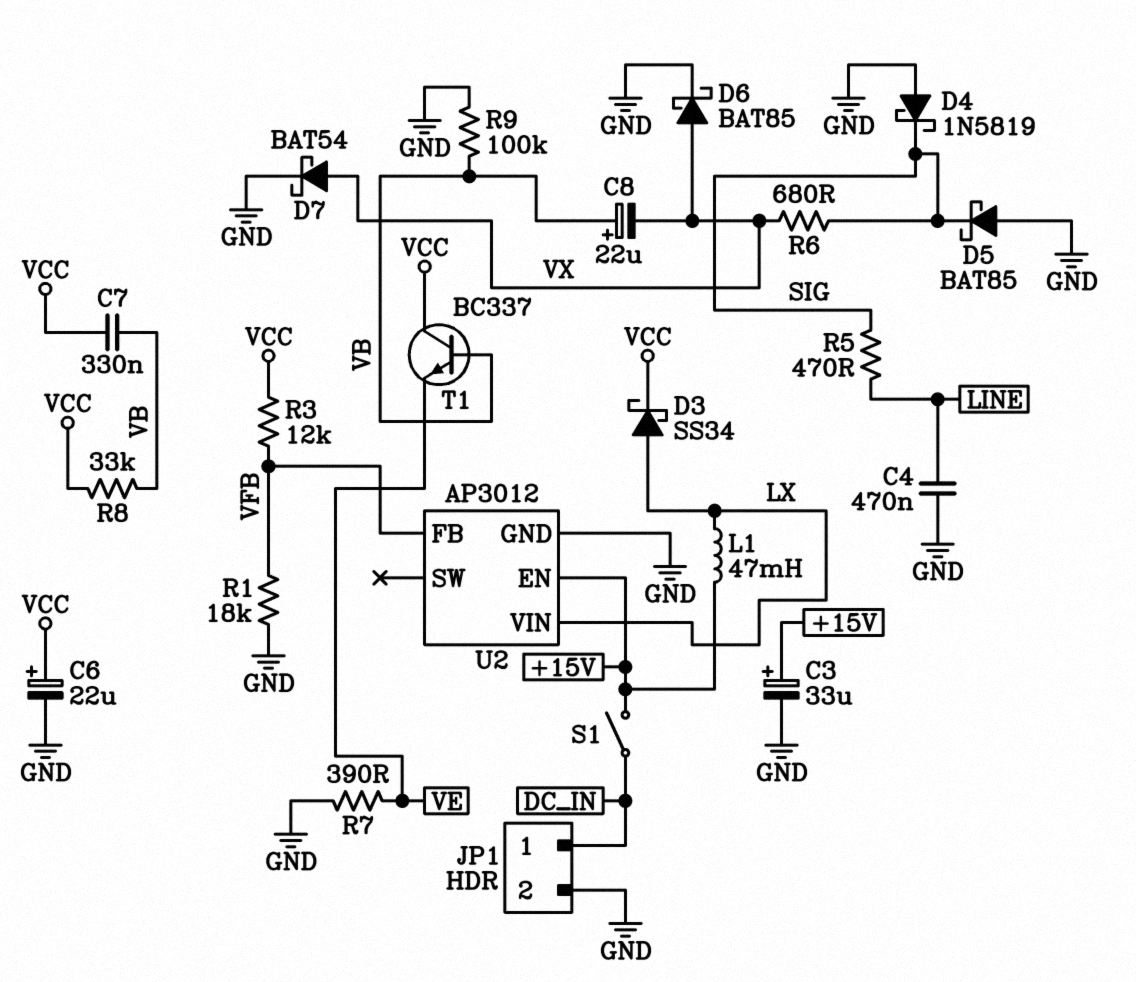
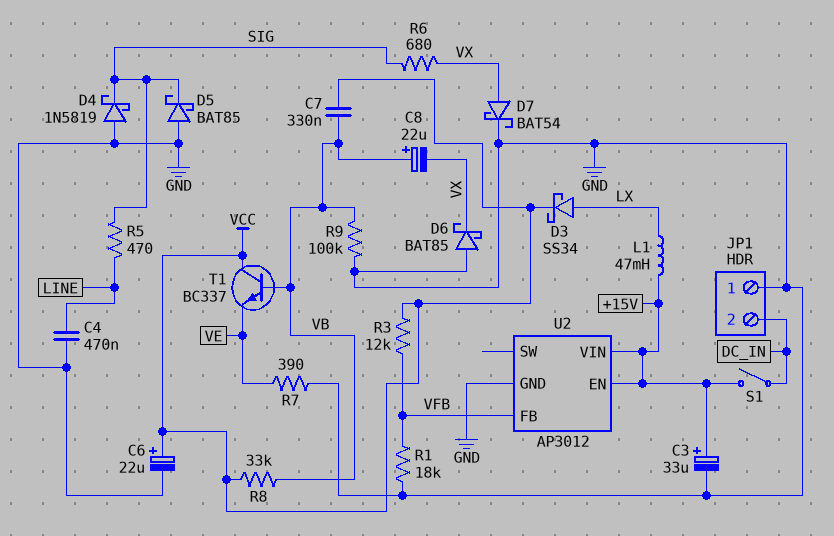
D6: schottky BAT85 (A VX, K GND) -> schottky BAT85 (A GND, K VX)
JP1 pin 1: DC_IN -> GND
JP1 pin 2: GND -> DC_IN
U2 pin VIN: LX -> +15V

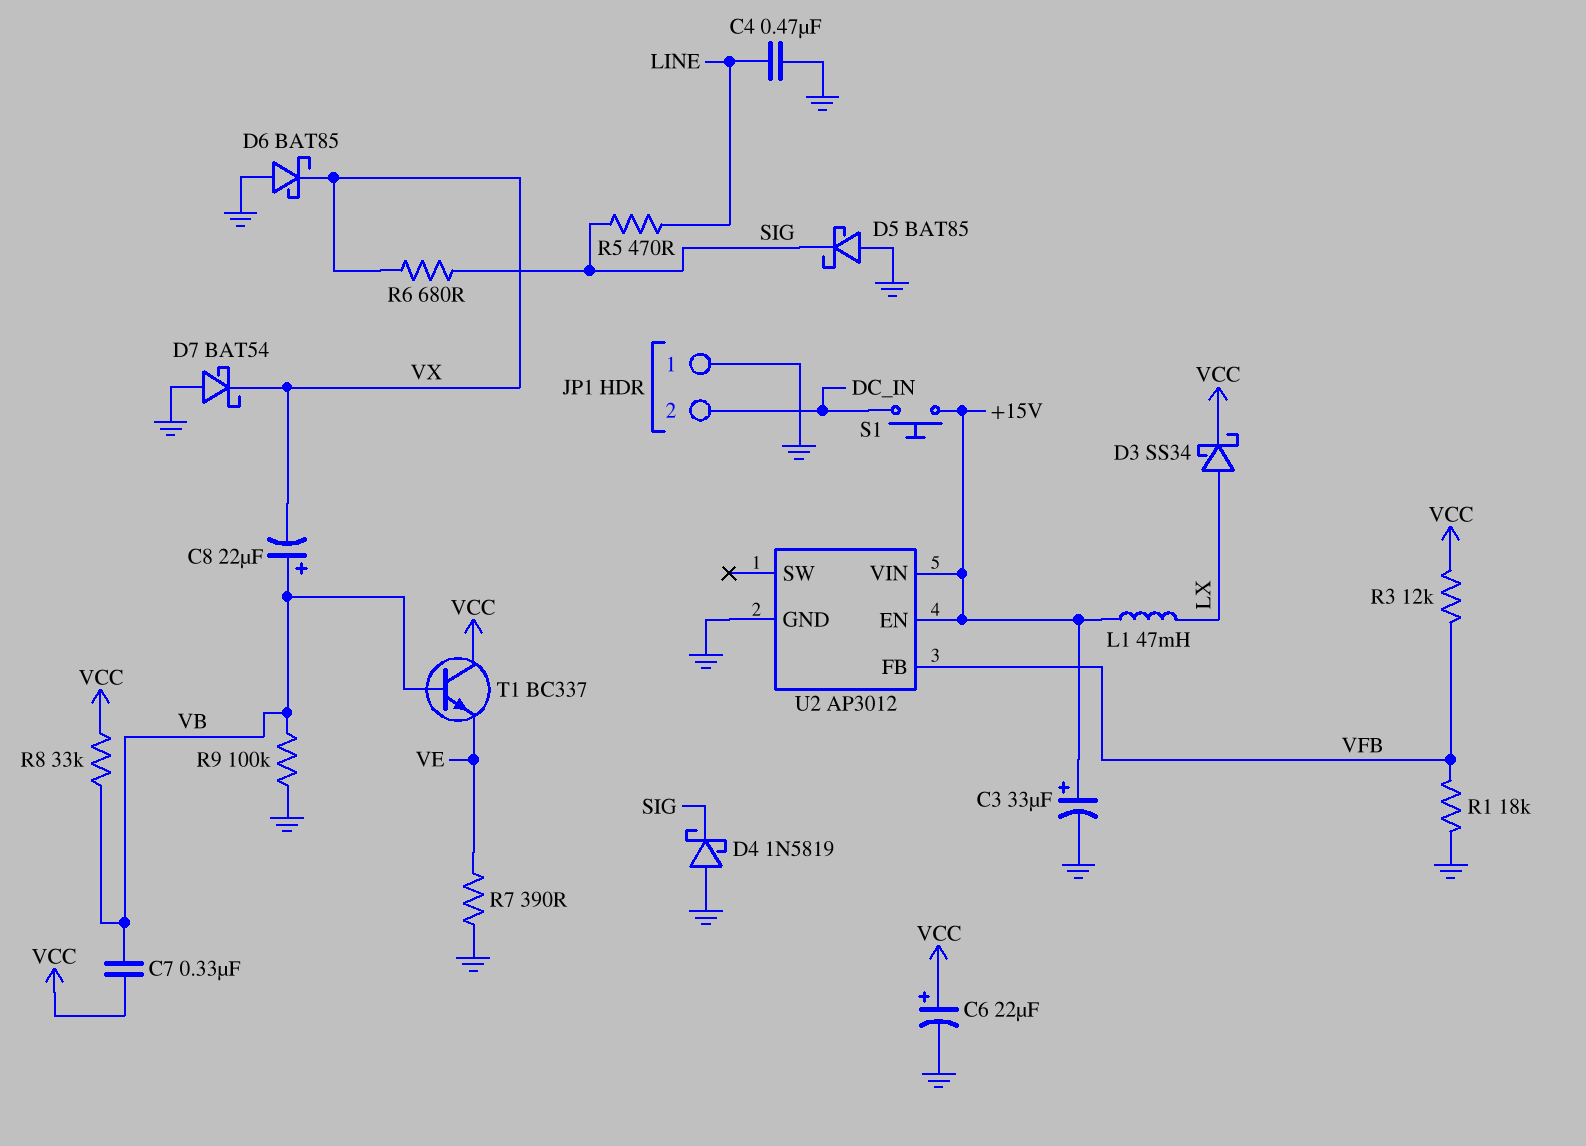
D7: schottky BAT54 (A VX, K GND) -> schottky BAT54 (A GND, K VX)
S1: switch (+15V, DC_IN) -> button (+15V, DC_IN)

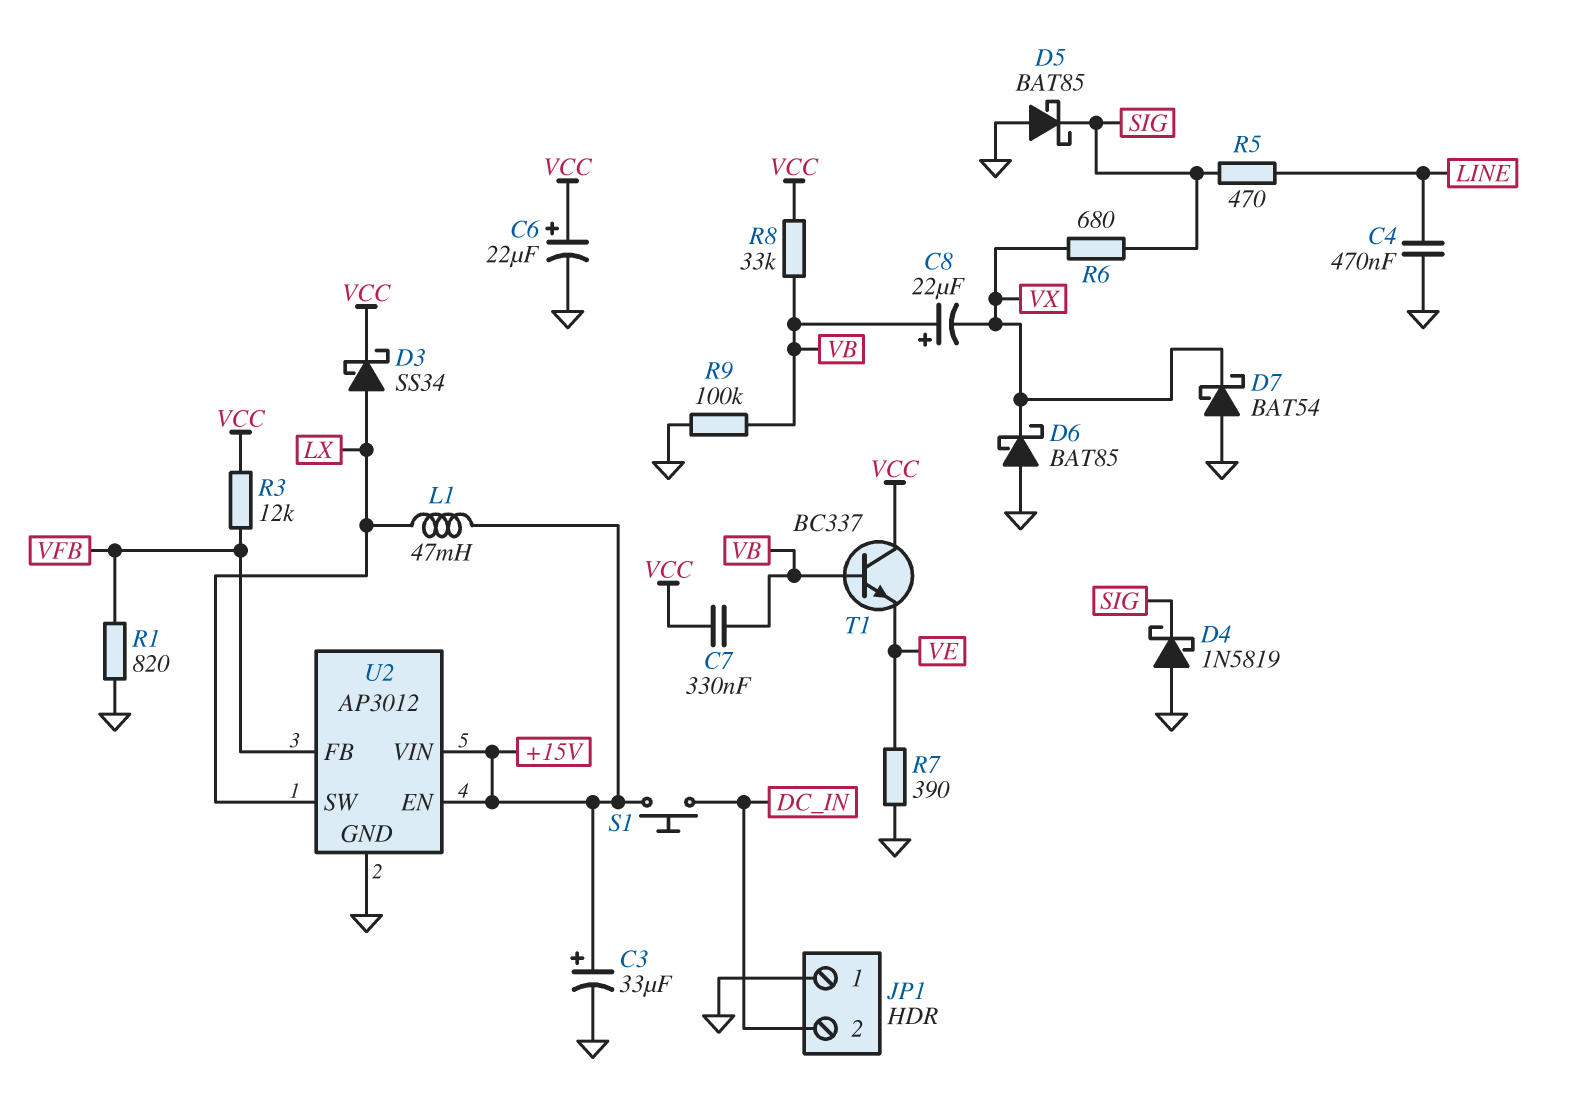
R1: 18k (GND, VFB) -> 820 (GND, VFB)
U2 pin SW: none -> LX

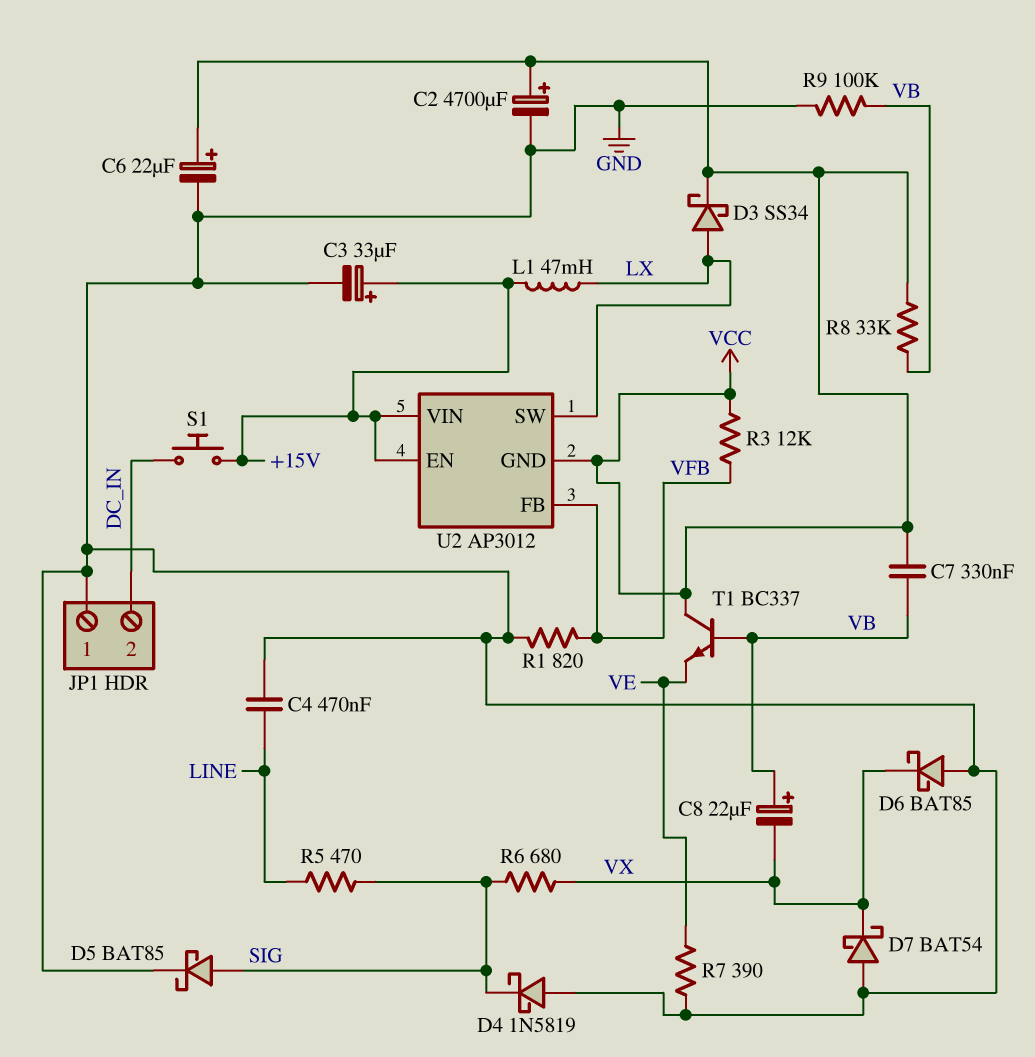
C2: none -> 4700uF (plus VCC, minus GND)
D5: schottky BAT85 (A GND, K SIG) -> schottky BAT85 (A SIG, K GND)
U2 pin GND: GND -> VCC

